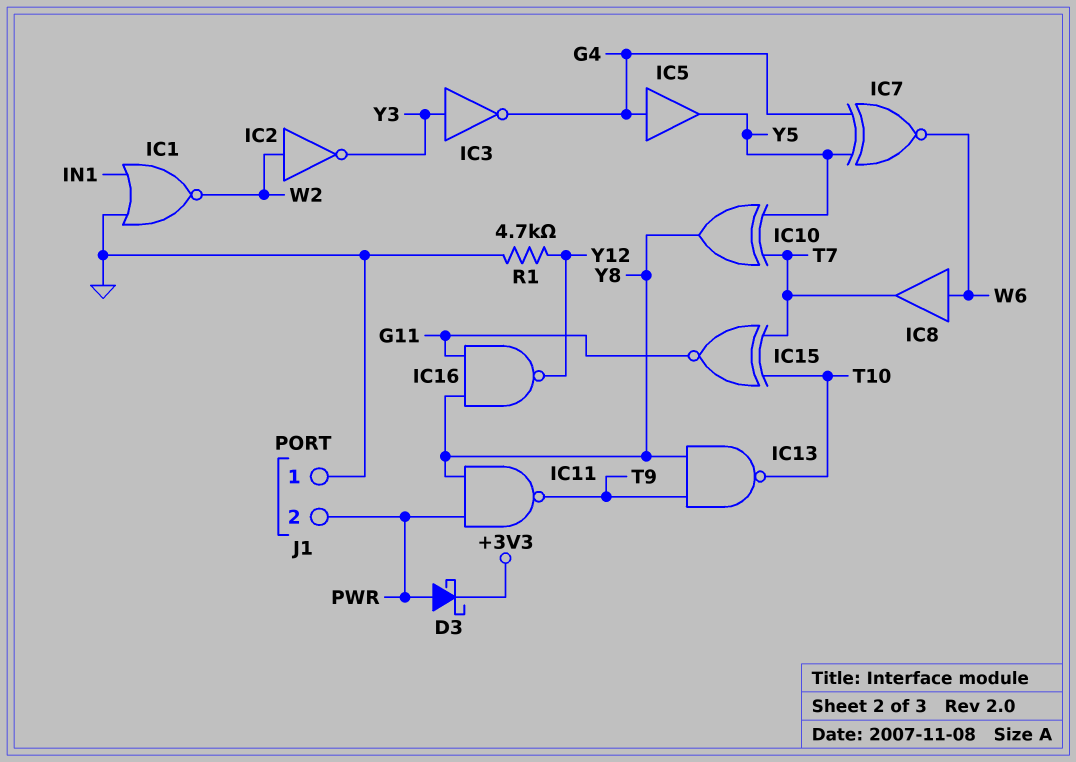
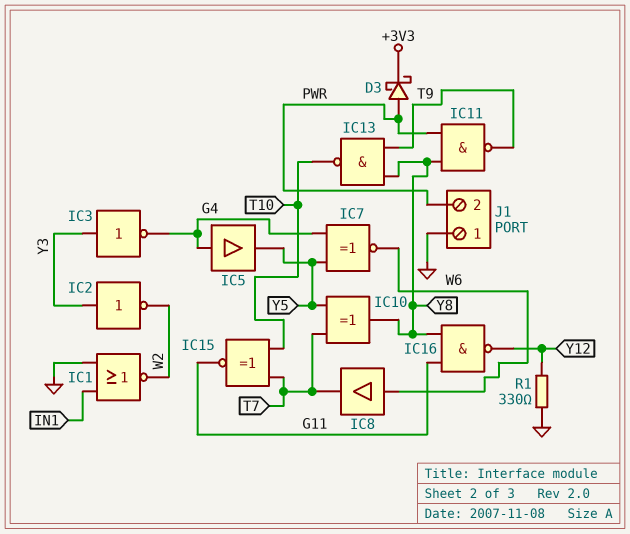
IC2: NOT (in W2, out Y3) -> NOT (in Y3, out W2)
R1: 4.7k (GND, Y12) -> 330 (GND, Y12)

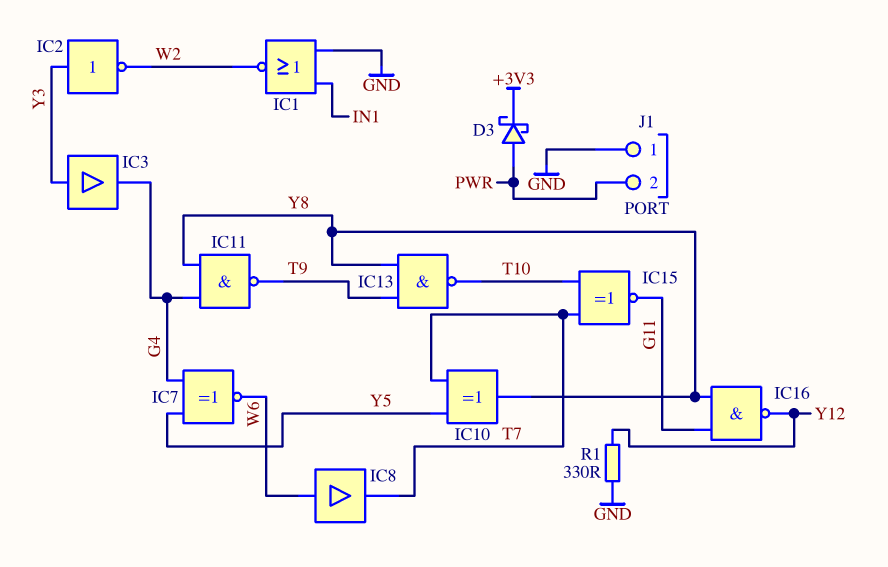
IC3: NOT (in Y3, out G4) -> buffer (in Y3, out G4)
IC5: buffer (in G4, out Y5) -> none
IC11: NAND (in PWR, in Y8, out T9) -> NAND (in G4, in Y8, out T9)

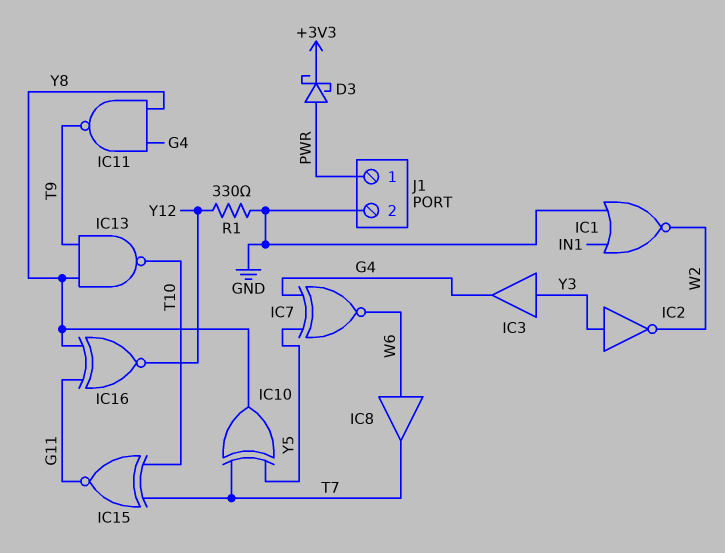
IC16: NAND (in G11, in Y8, out Y12) -> XNOR (in G11, in Y8, out Y12)
J1 pin 1: GND -> PWR
J1 pin 2: PWR -> GND

